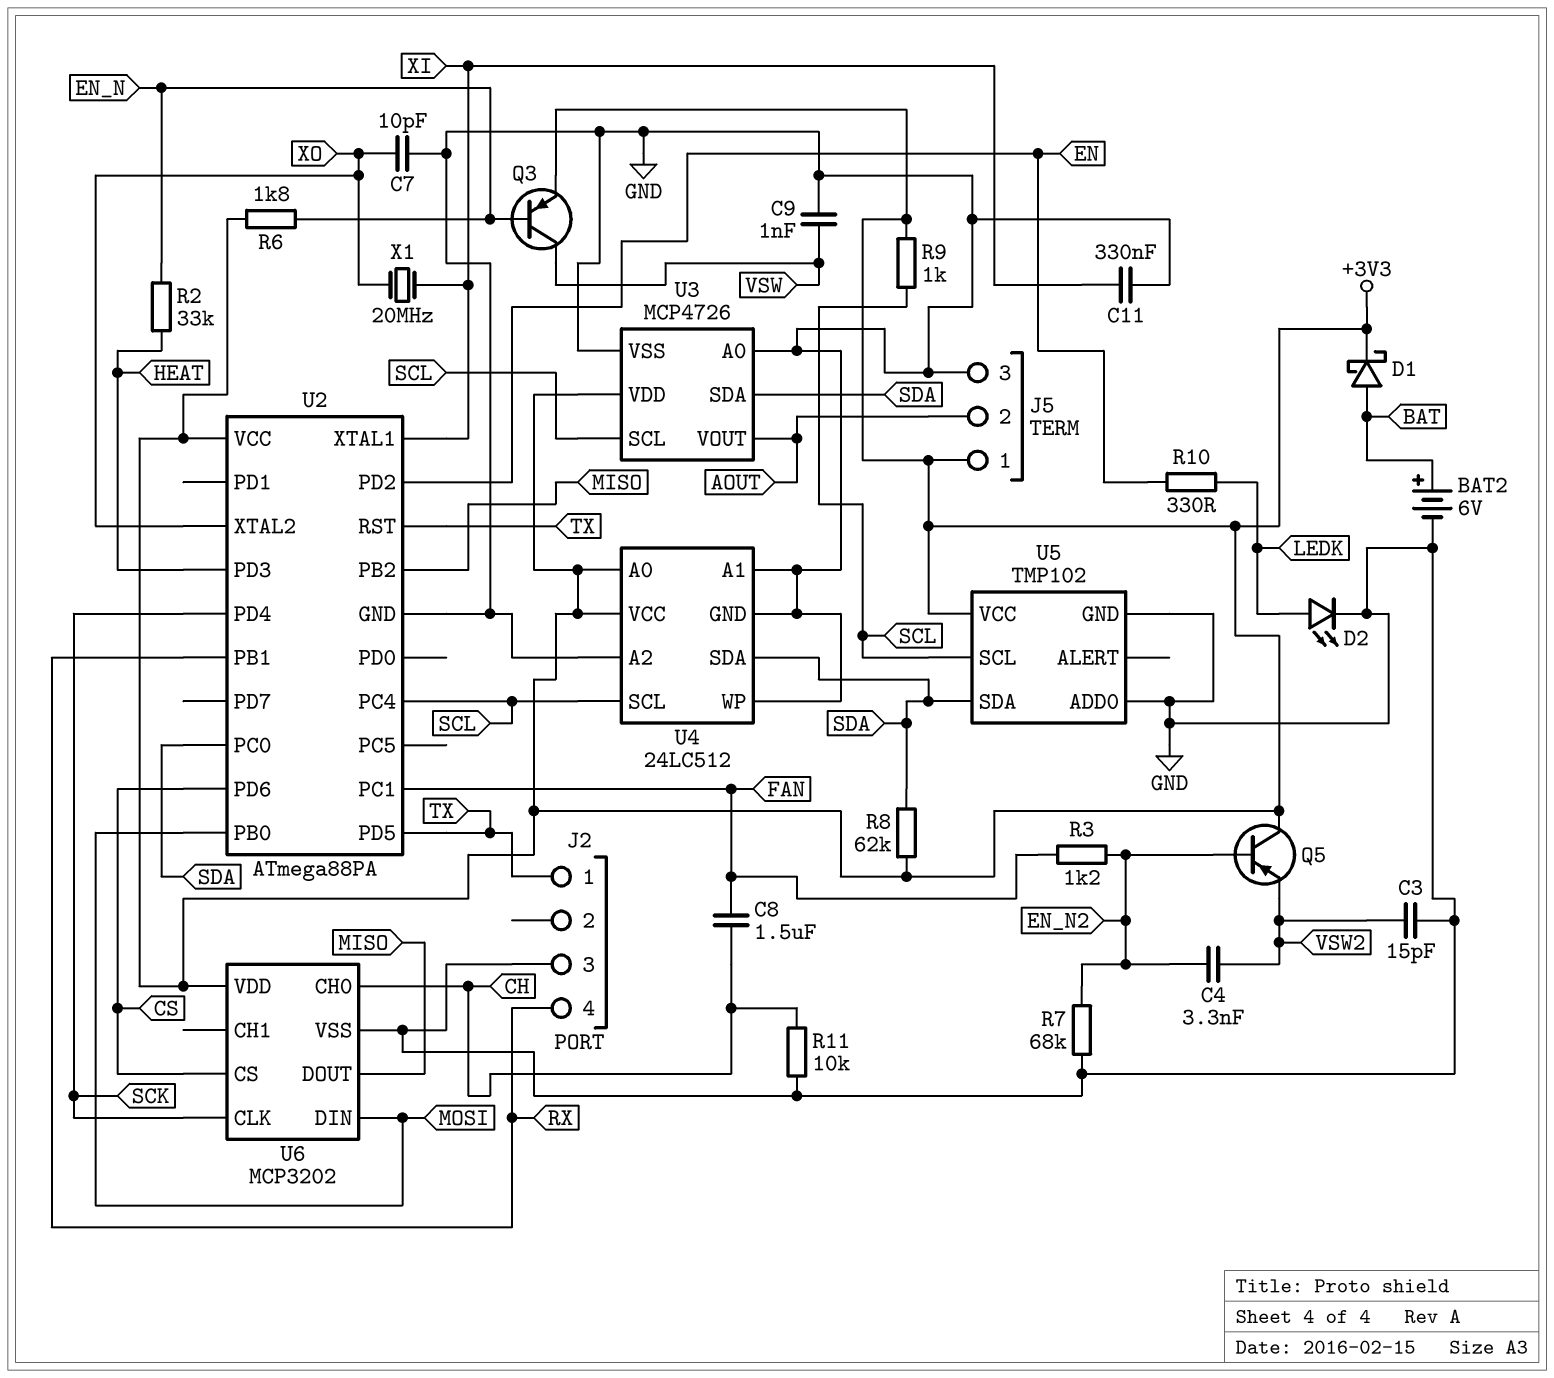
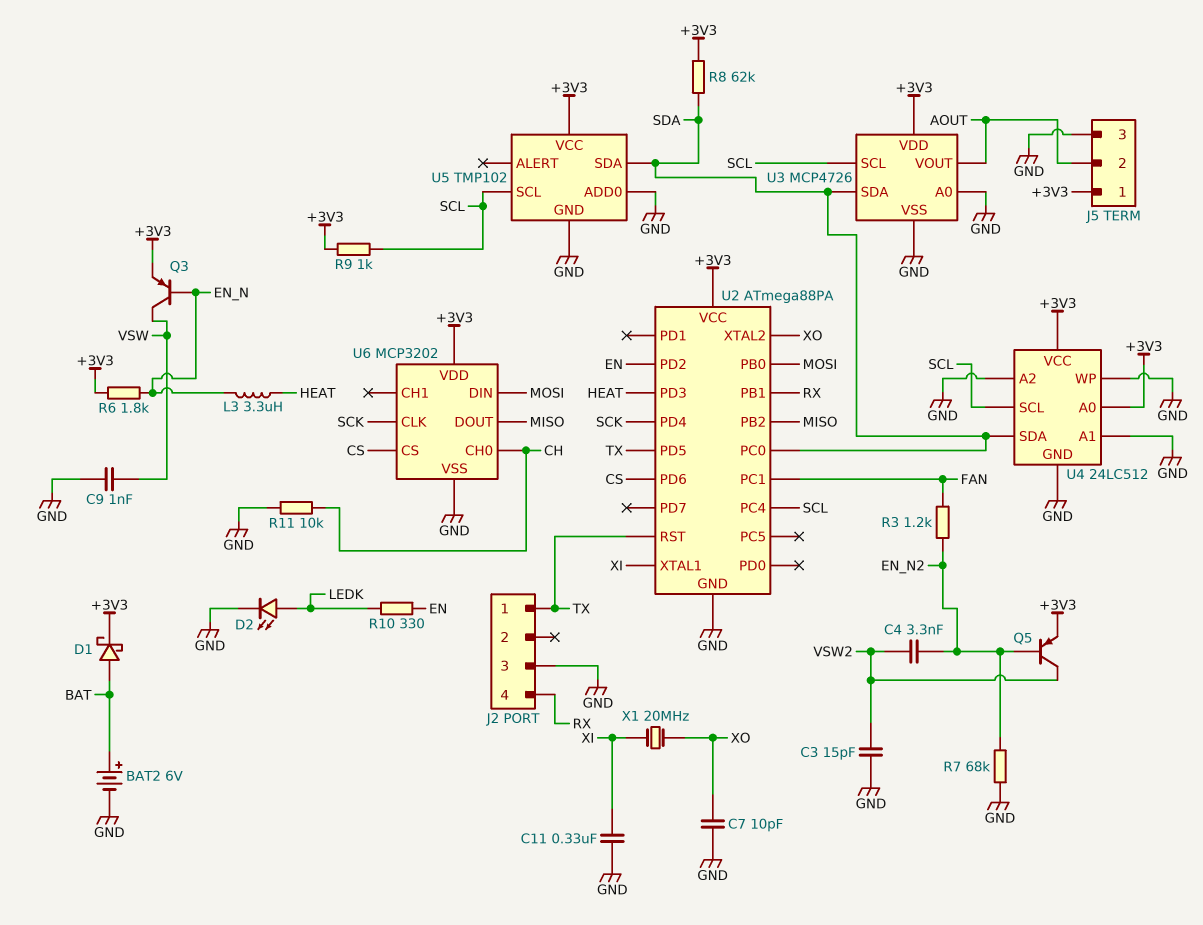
C8: 1.5uF (CH, FAN) -> none
L3: none -> 3.3uH (EN_N, HEAT)
Q5: PNP (B EN_N2, C +3V3, E VSW2) -> PNP (B EN_N2, C VSW2, E +3V3)
R2: 33k (EN_N, HEAT) -> none

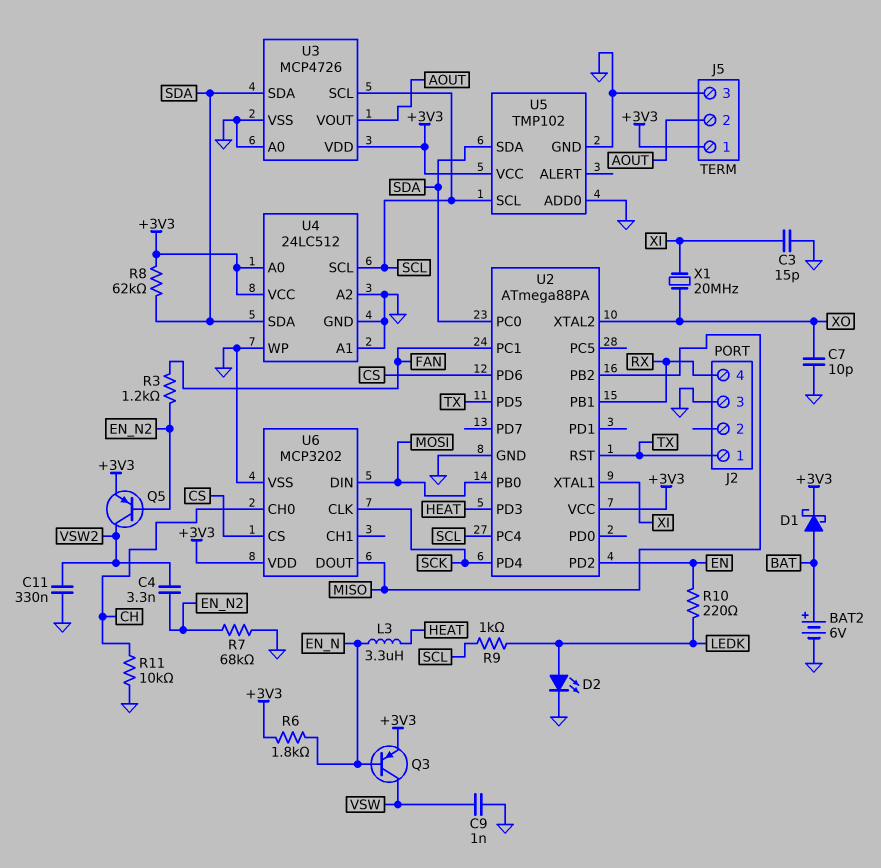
C3: 15pF (GND, VSW2) -> 15pF (GND, XI)
C11: 330nF (GND, XI) -> 330nF (GND, VSW2)
R9: 1k (+3V3, SCL) -> 1k (LEDK, SCL)
R10: 330 (EN, LEDK) -> 220 (EN, LEDK)

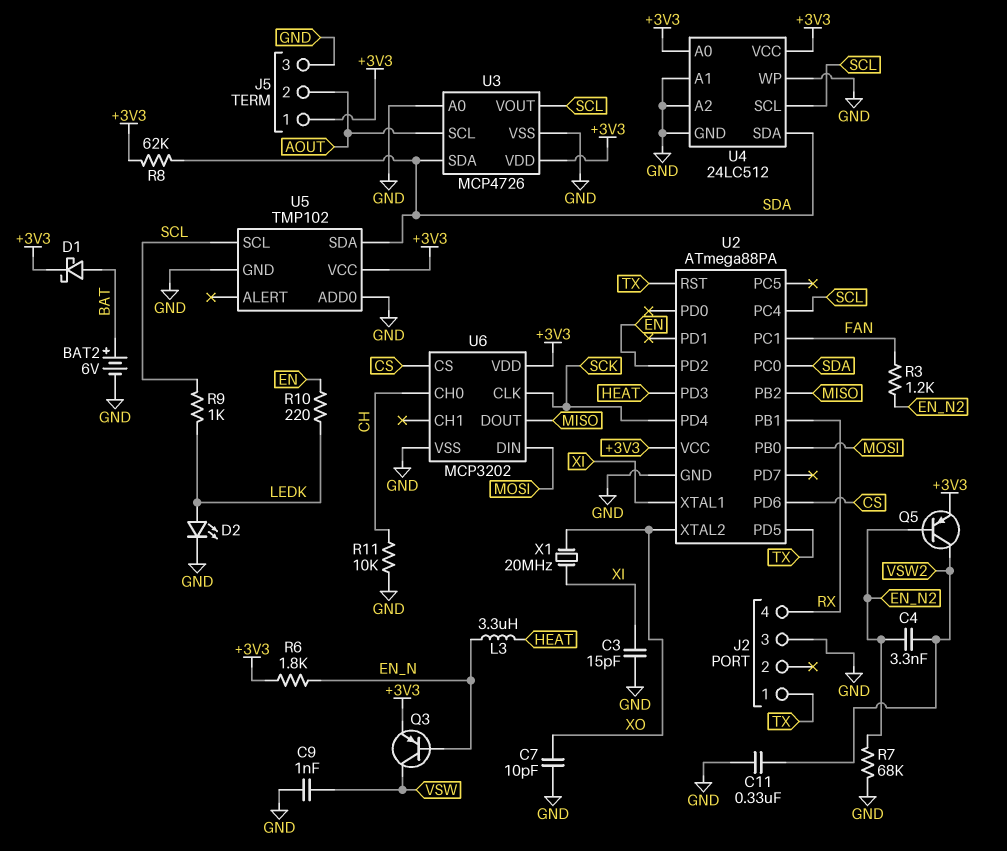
U3 pin SCL: SCL -> AOUT
U3 pin VOUT: AOUT -> SCL

